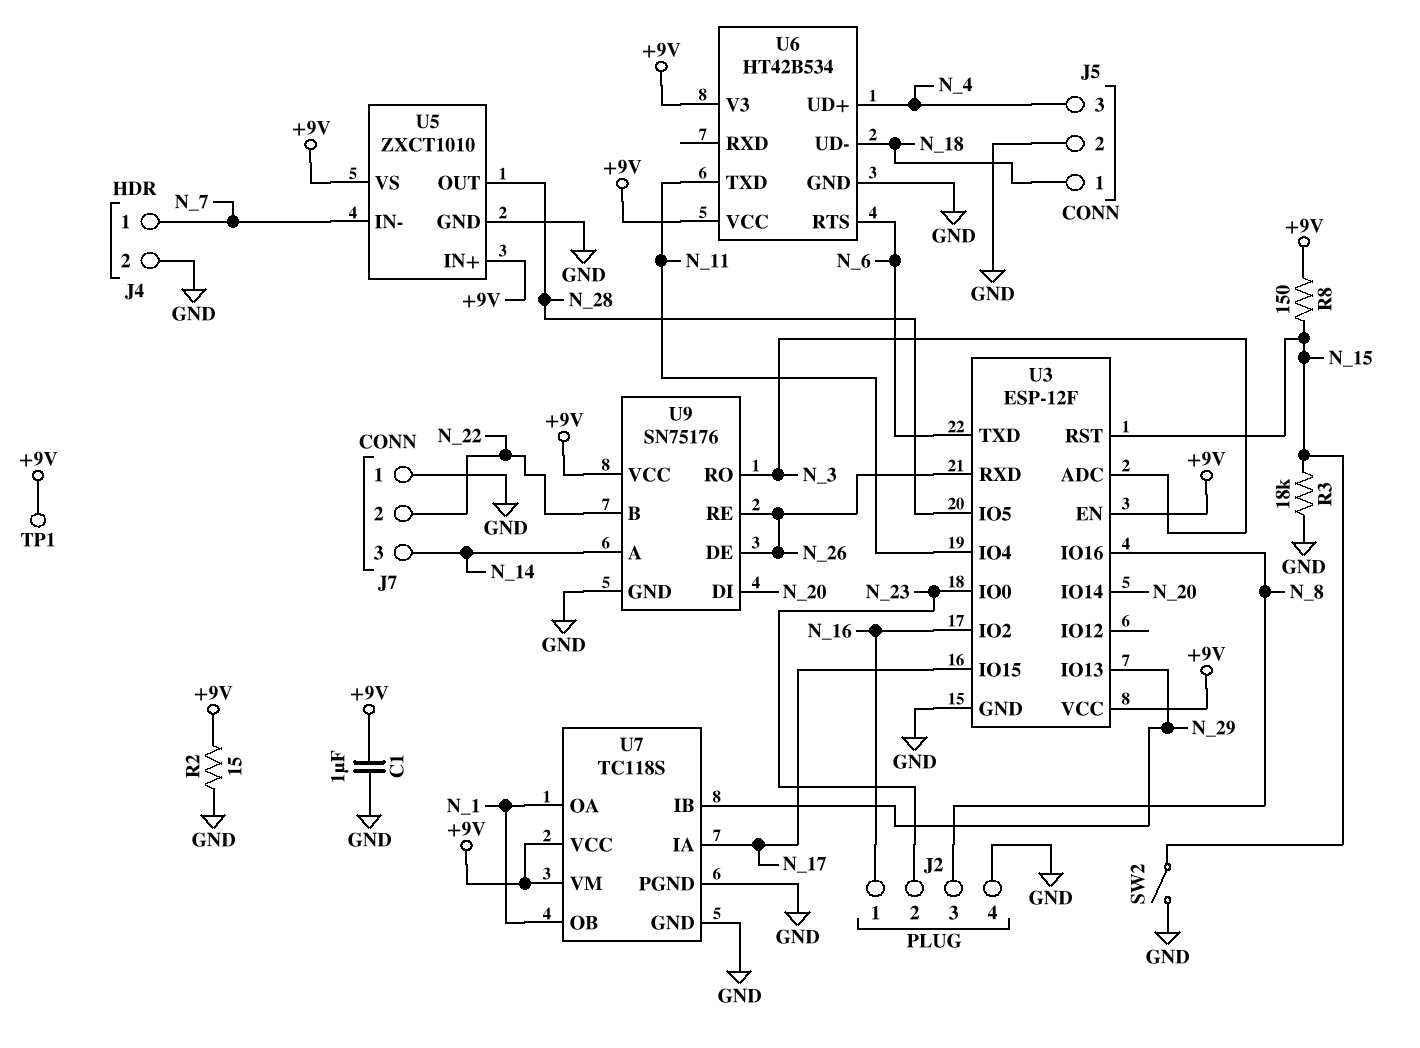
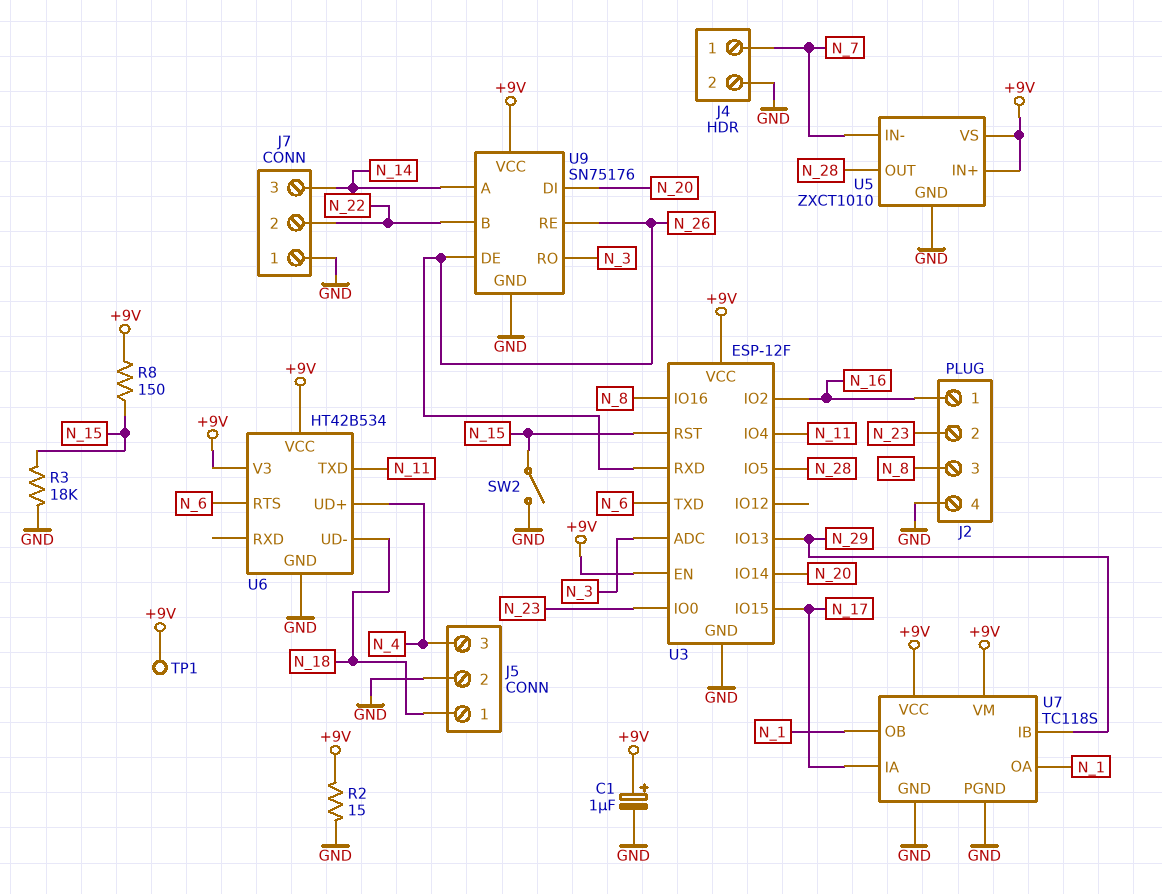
C1: 1uF (+9V, GND) -> 1uF (plus +9V, minus GND)

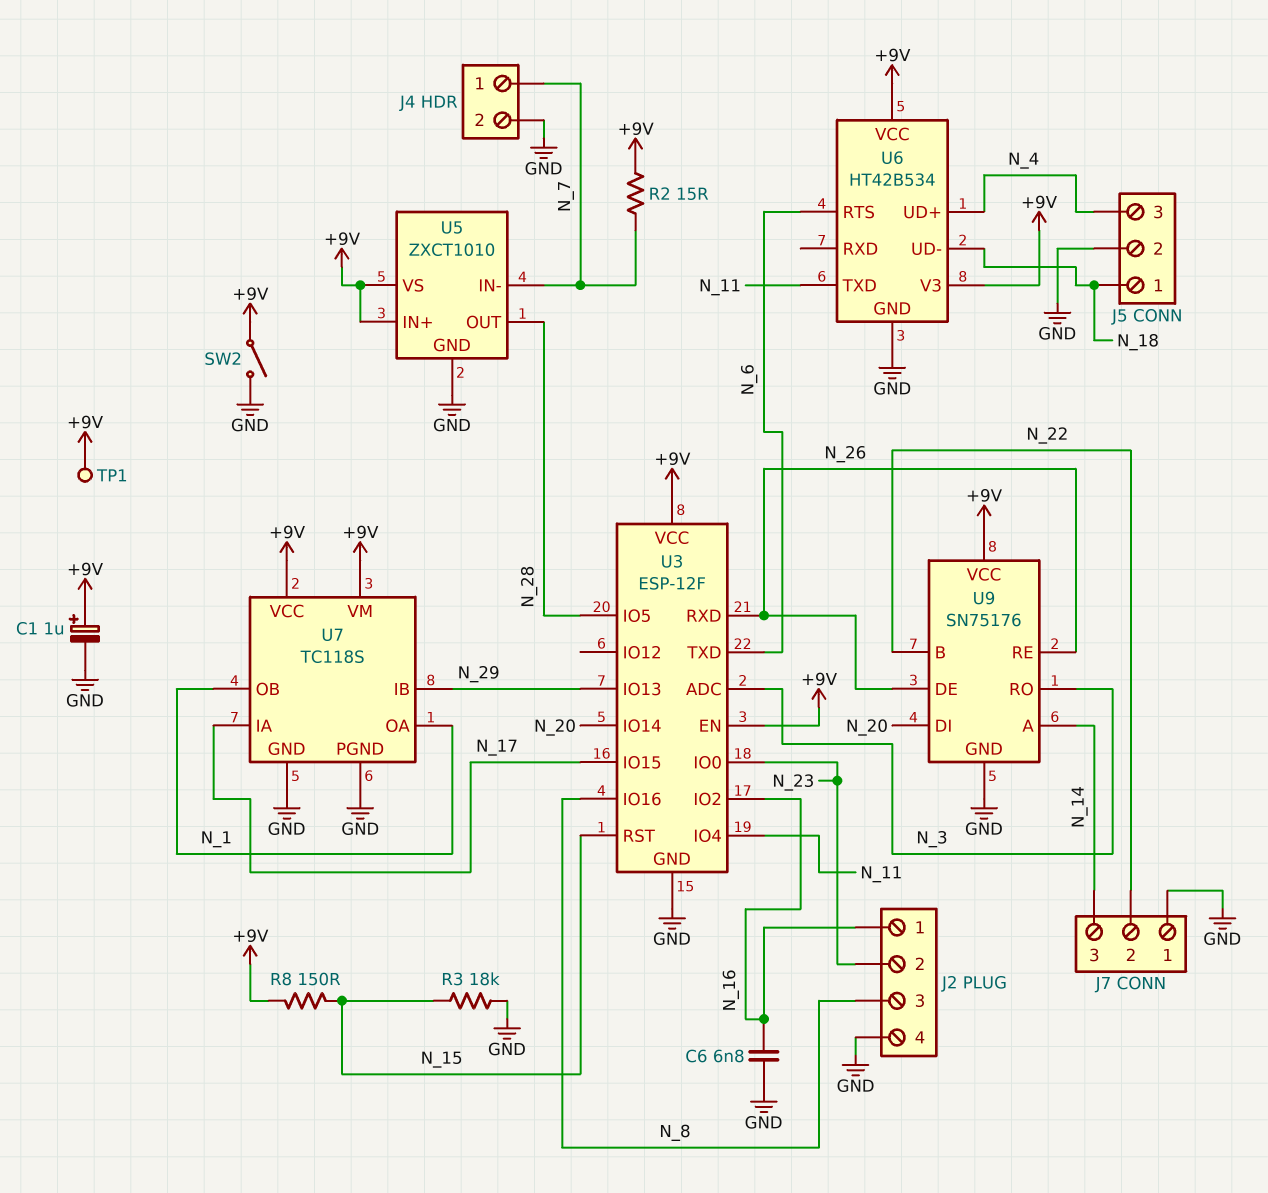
C6: none -> 6.8nF (GND, N_16)
R2: 15 (+9V, GND) -> 15 (+9V, N_7)
SW2: switch (GND, N_15) -> switch (+9V, GND)

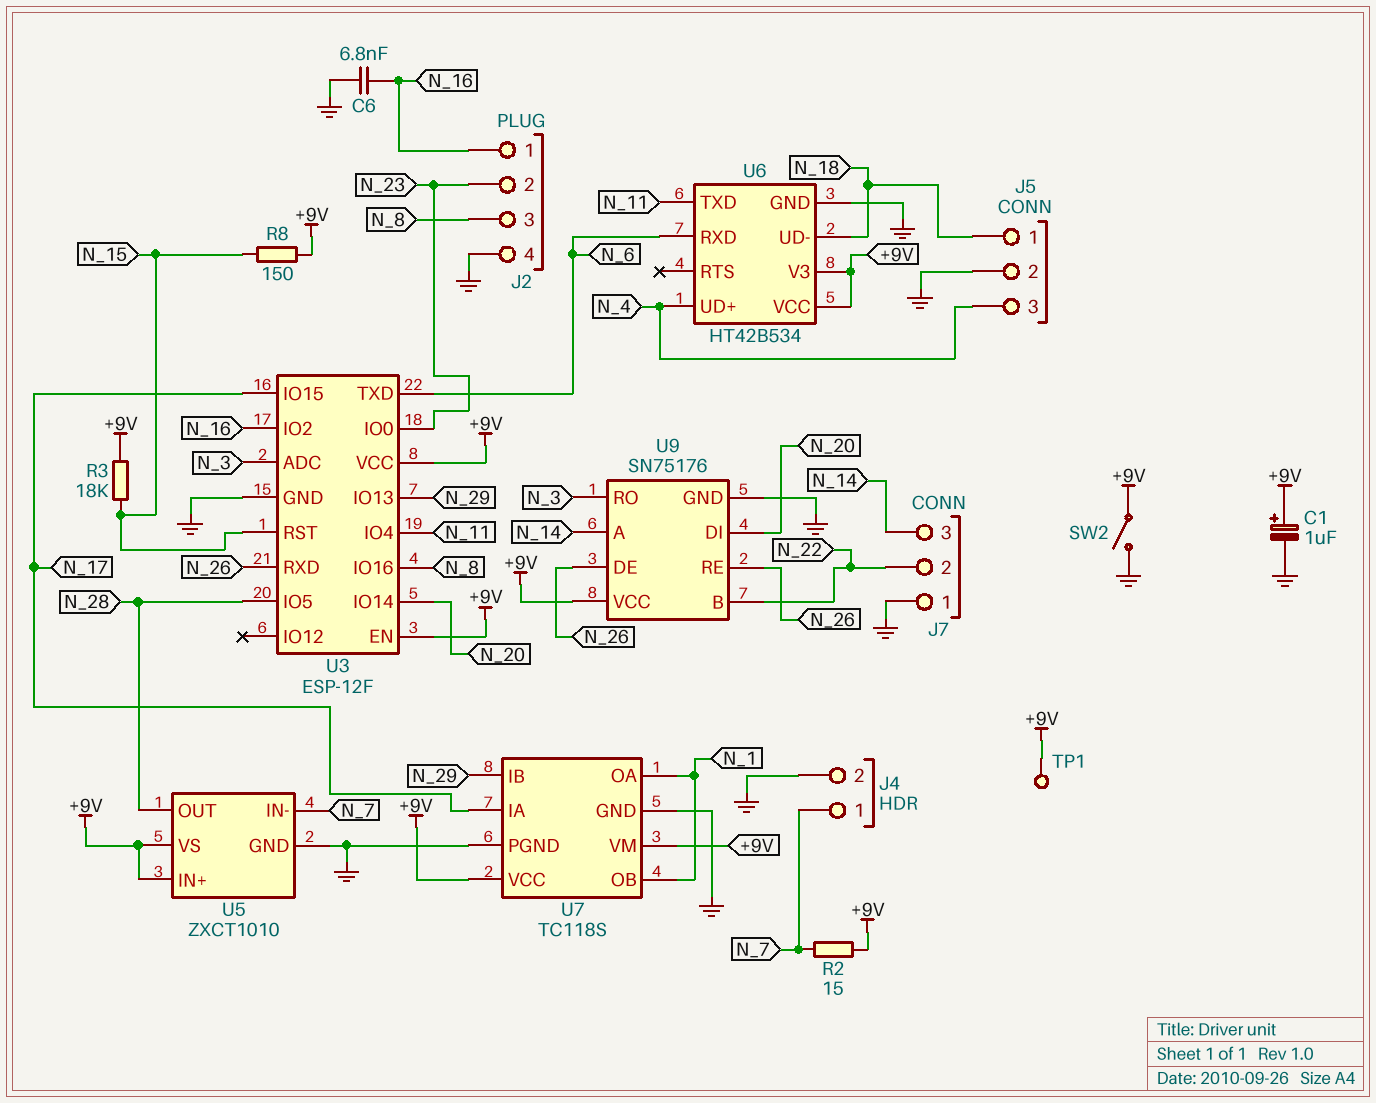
R3: 18k (GND, N_15) -> 18k (+9V, N_15)
U6 pin RTS: N_6 -> none
U6 pin RXD: none -> N_6

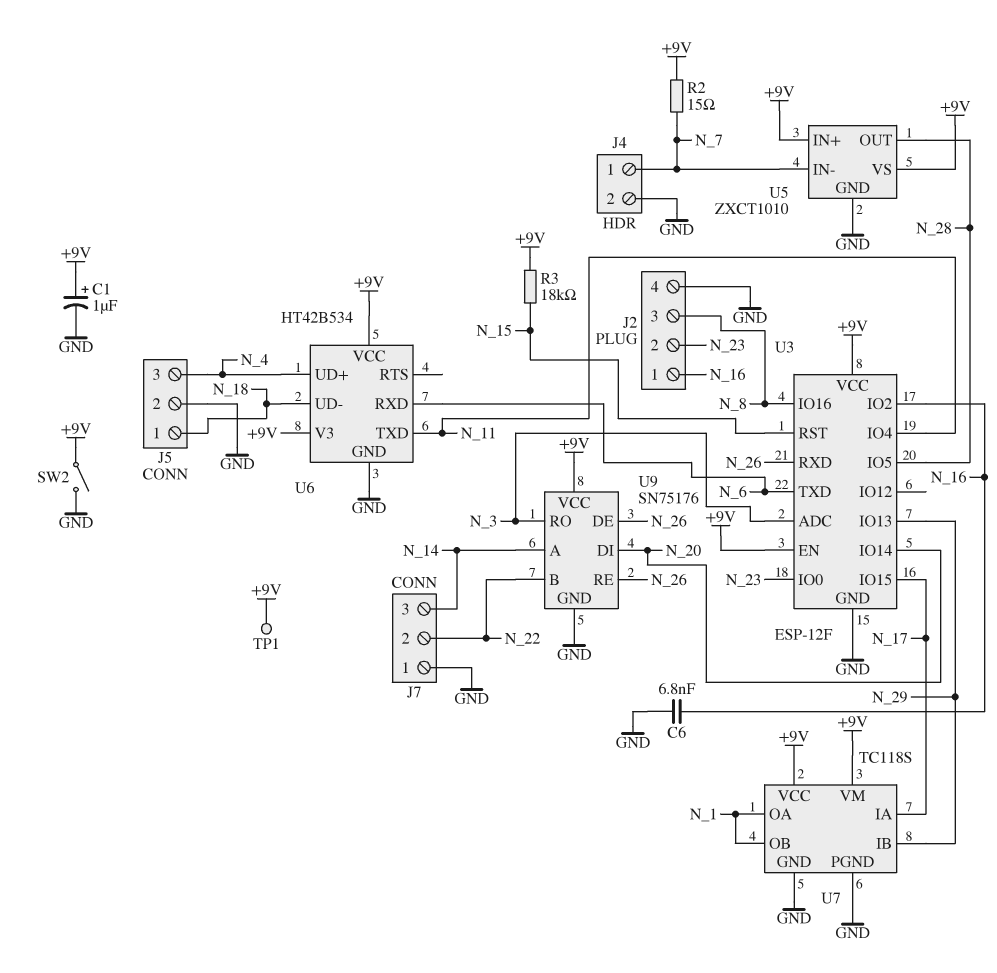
R8: 150 (+9V, N_15) -> none

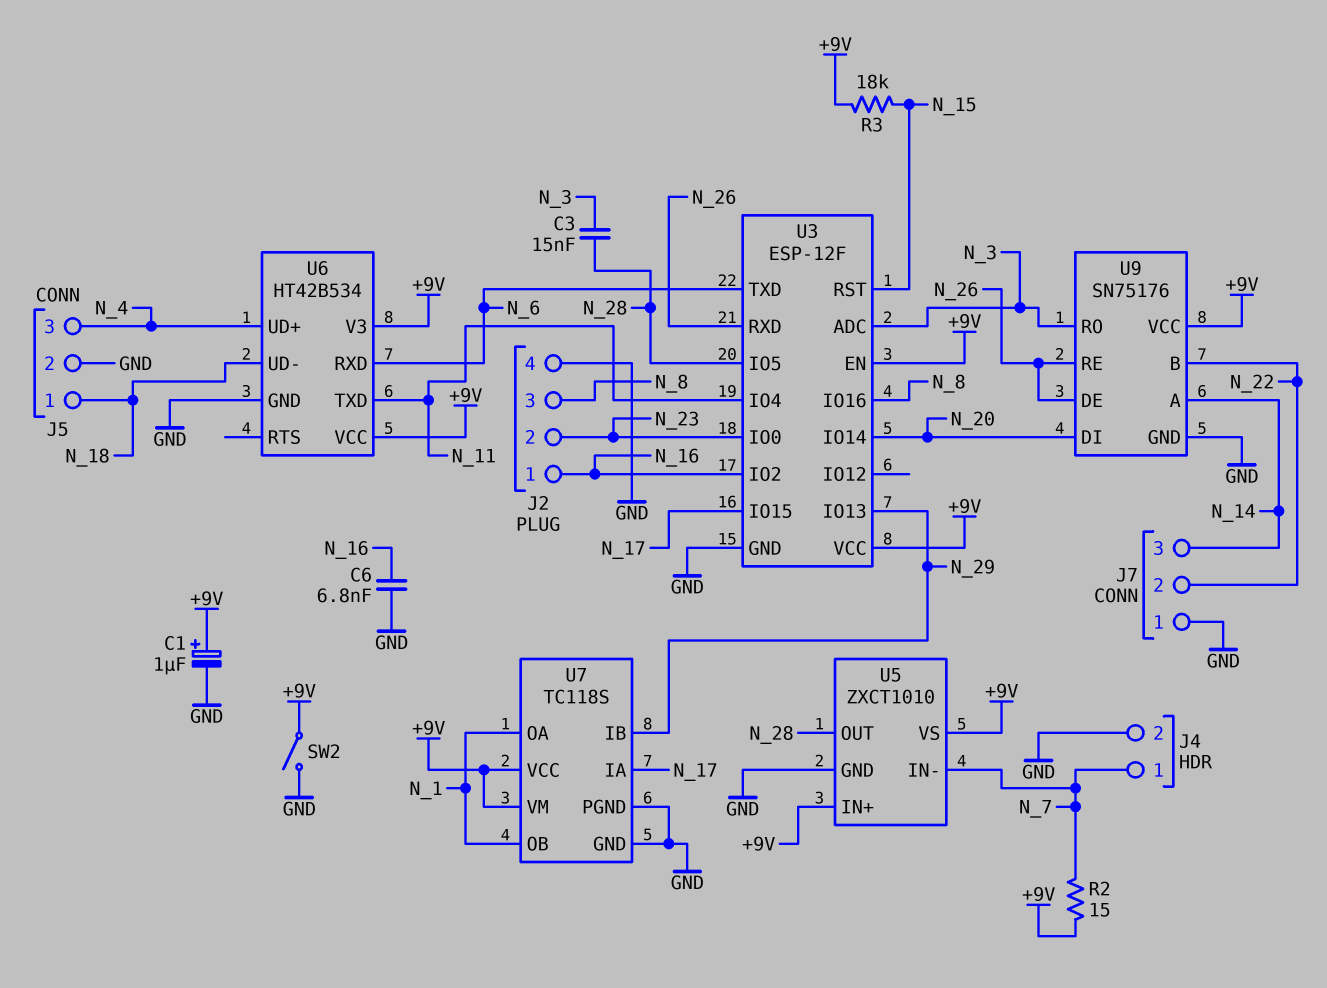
C3: none -> 15nF (N_3, N_28)
TP1: test point (+9V) -> none

